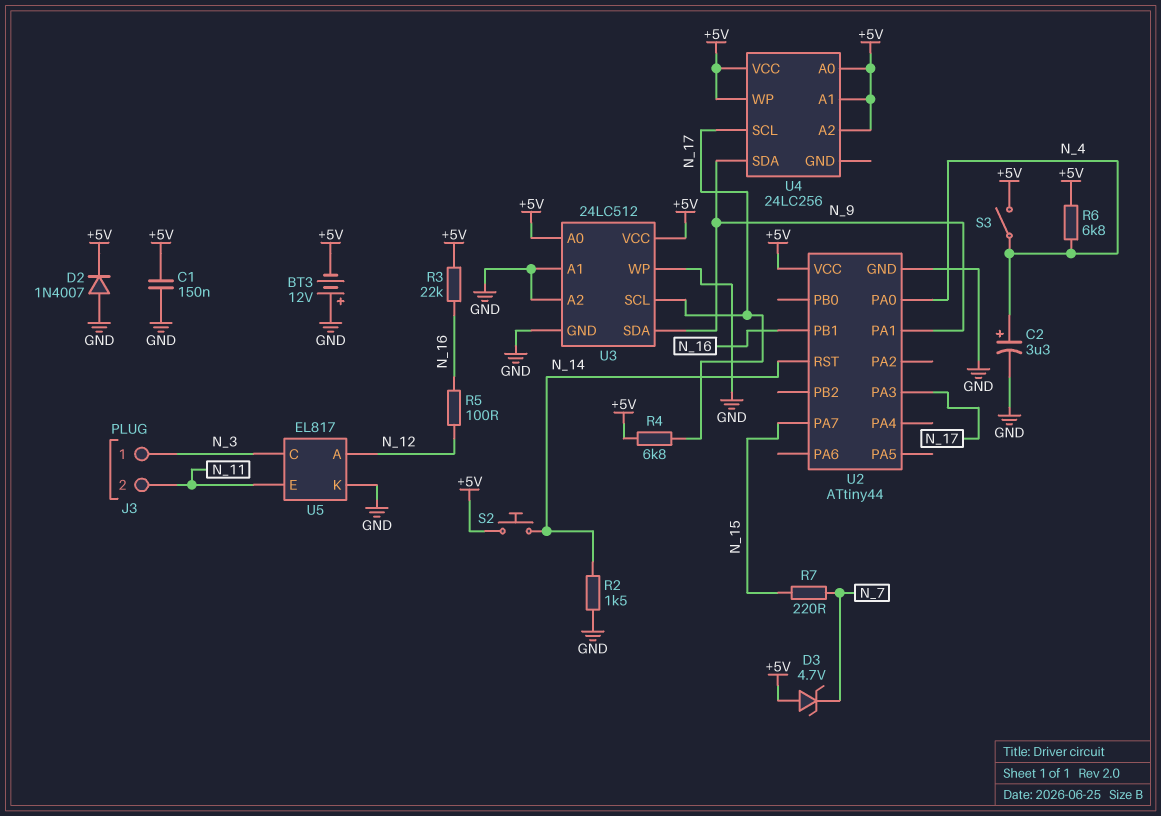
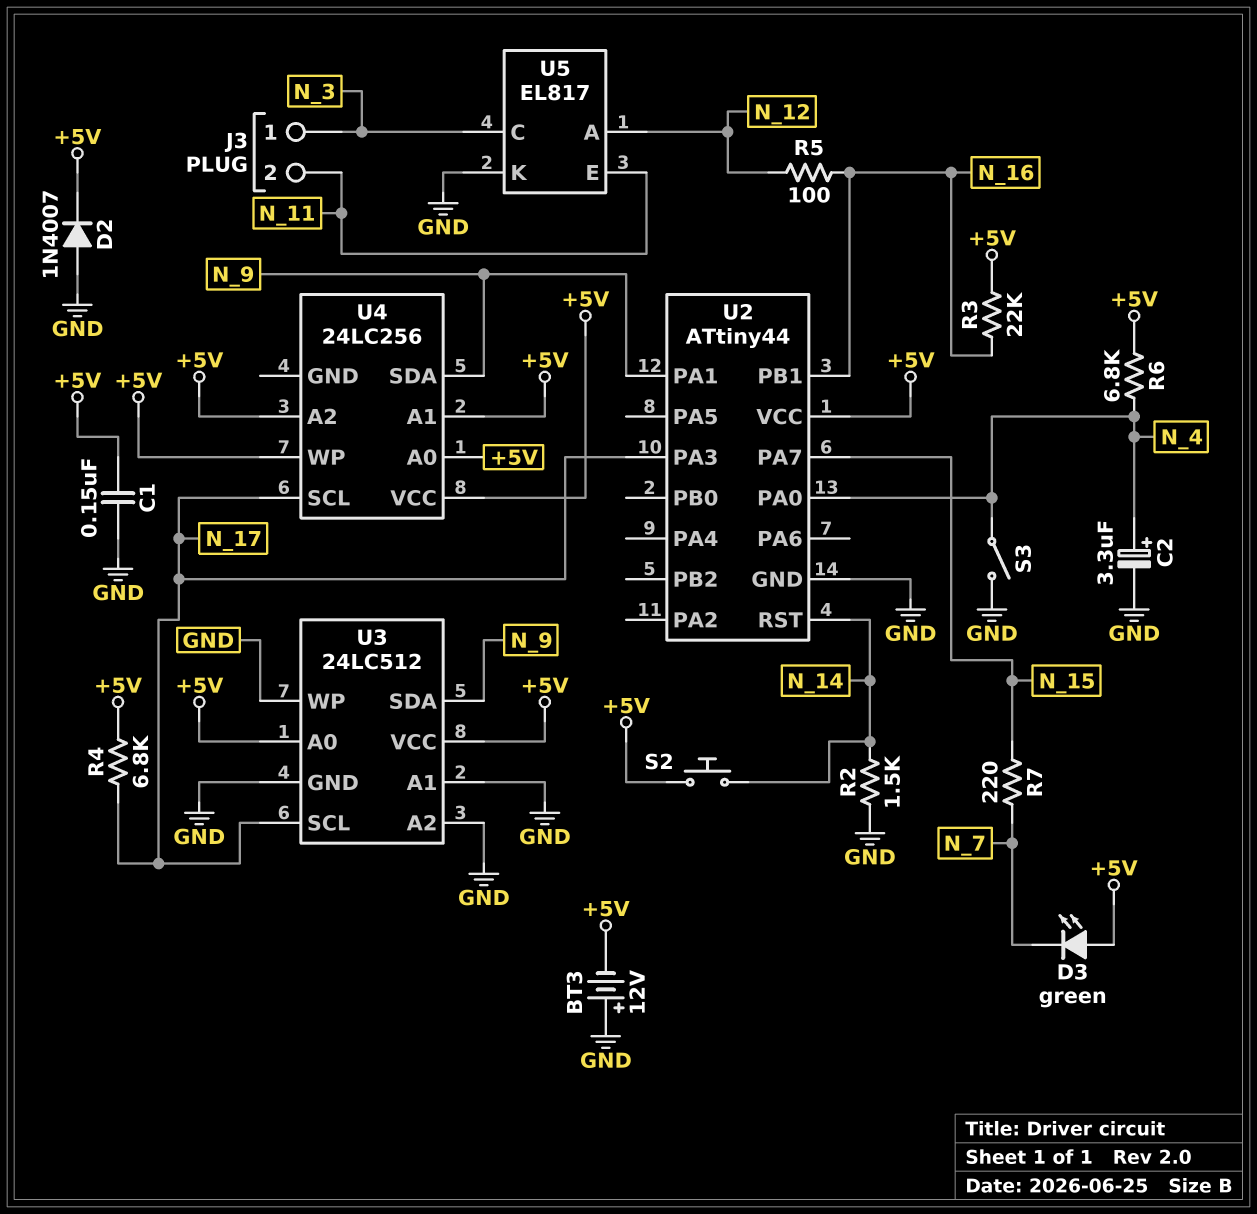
D3: zener 4.7V (A +5V, K N_7) -> LED green (A +5V, K N_7)
S3: switch (+5V, N_4) -> switch (GND, N_4)

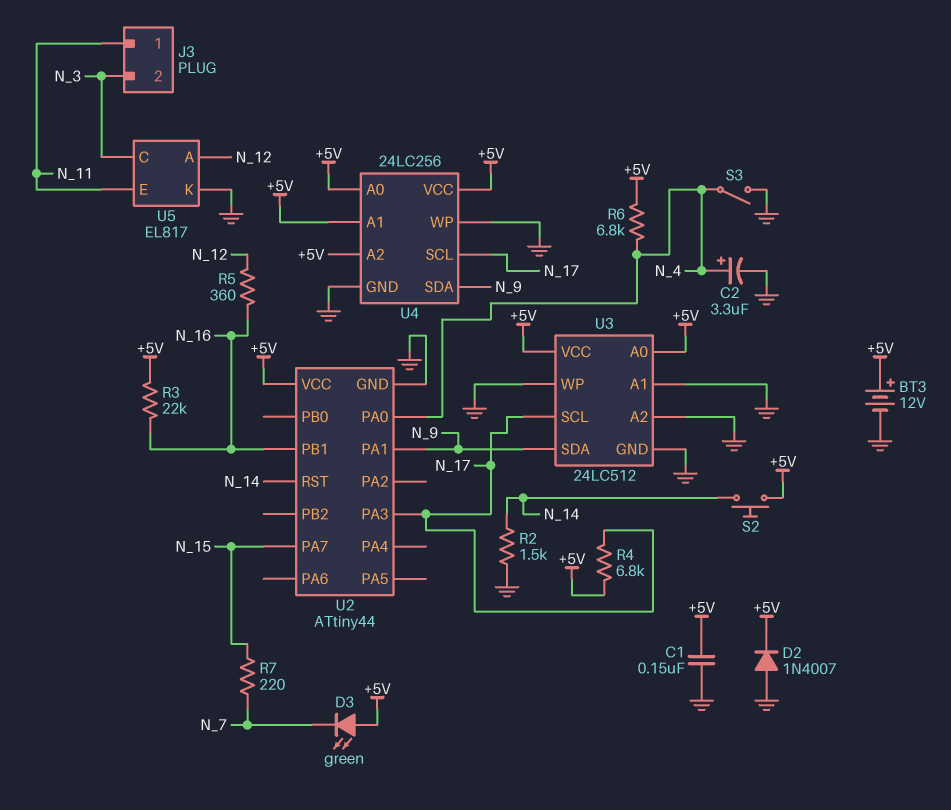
BT3: 12V (plus GND, minus +5V) -> 12V (plus +5V, minus GND)
J3 pin 1: N_3 -> N_11
J3 pin 2: N_11 -> N_3
R5: 100 (N_12, N_16) -> 360 (N_12, N_16)
U4 pin GND: none -> GND
U4 pin WP: +5V -> GND

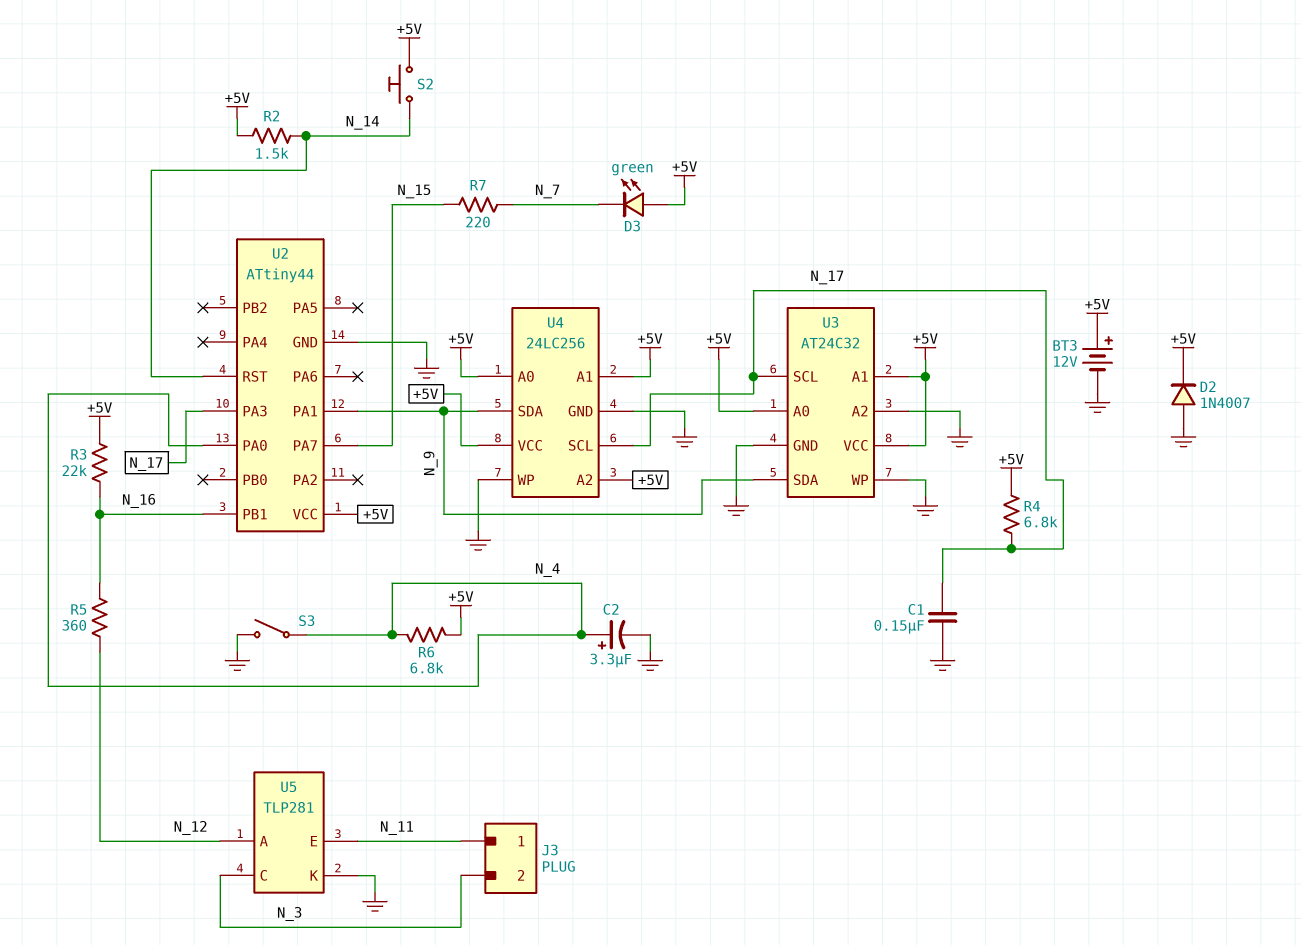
C1: 150nF (+5V, GND) -> 150nF (GND, N_17)
R2: 1.5k (GND, N_14) -> 1.5k (+5V, N_14)
U3: 24LC512 -> AT24C32
U3 pin A1: GND -> +5V
U5: EL817 -> TLP281

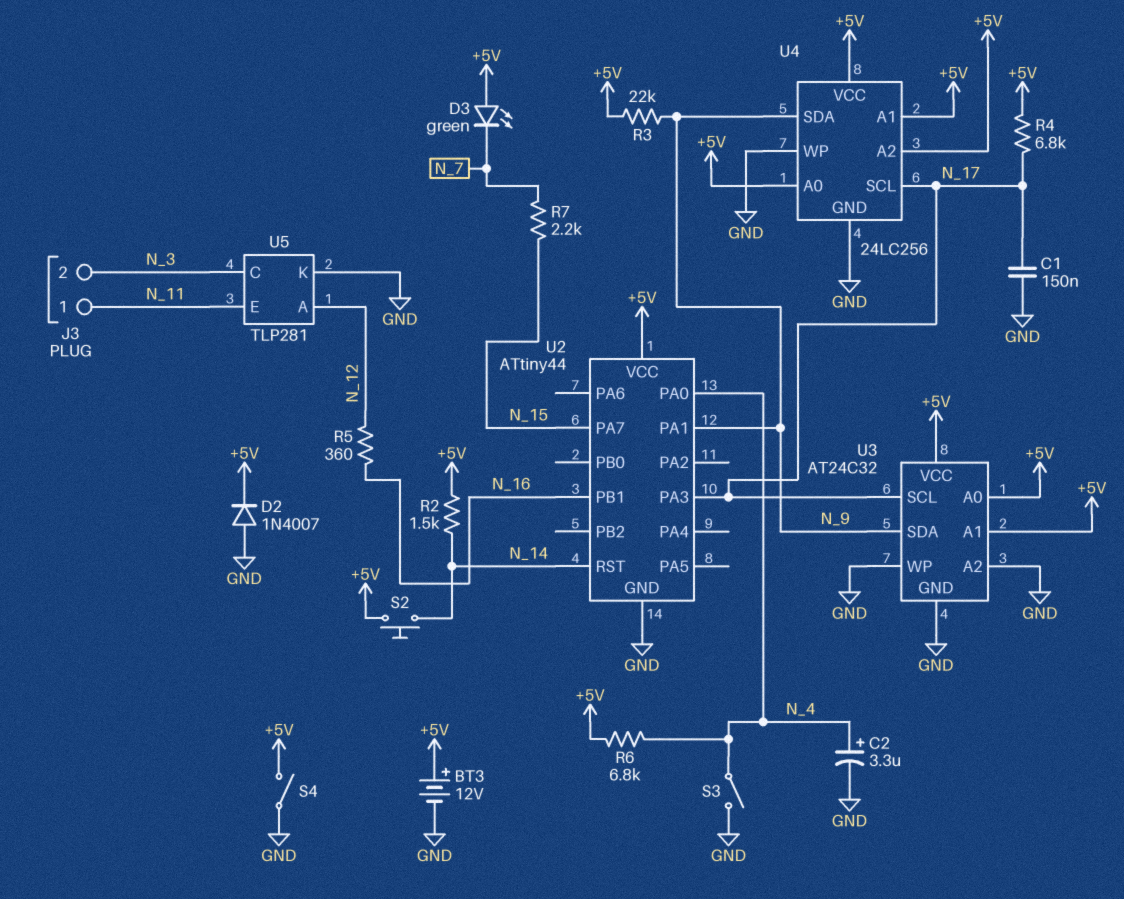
R3: 22k (+5V, N_16) -> 22k (+5V, N_9)
R7: 220 (N_7, N_15) -> 2.2k (N_7, N_15)
S4: none -> switch (+5V, GND)

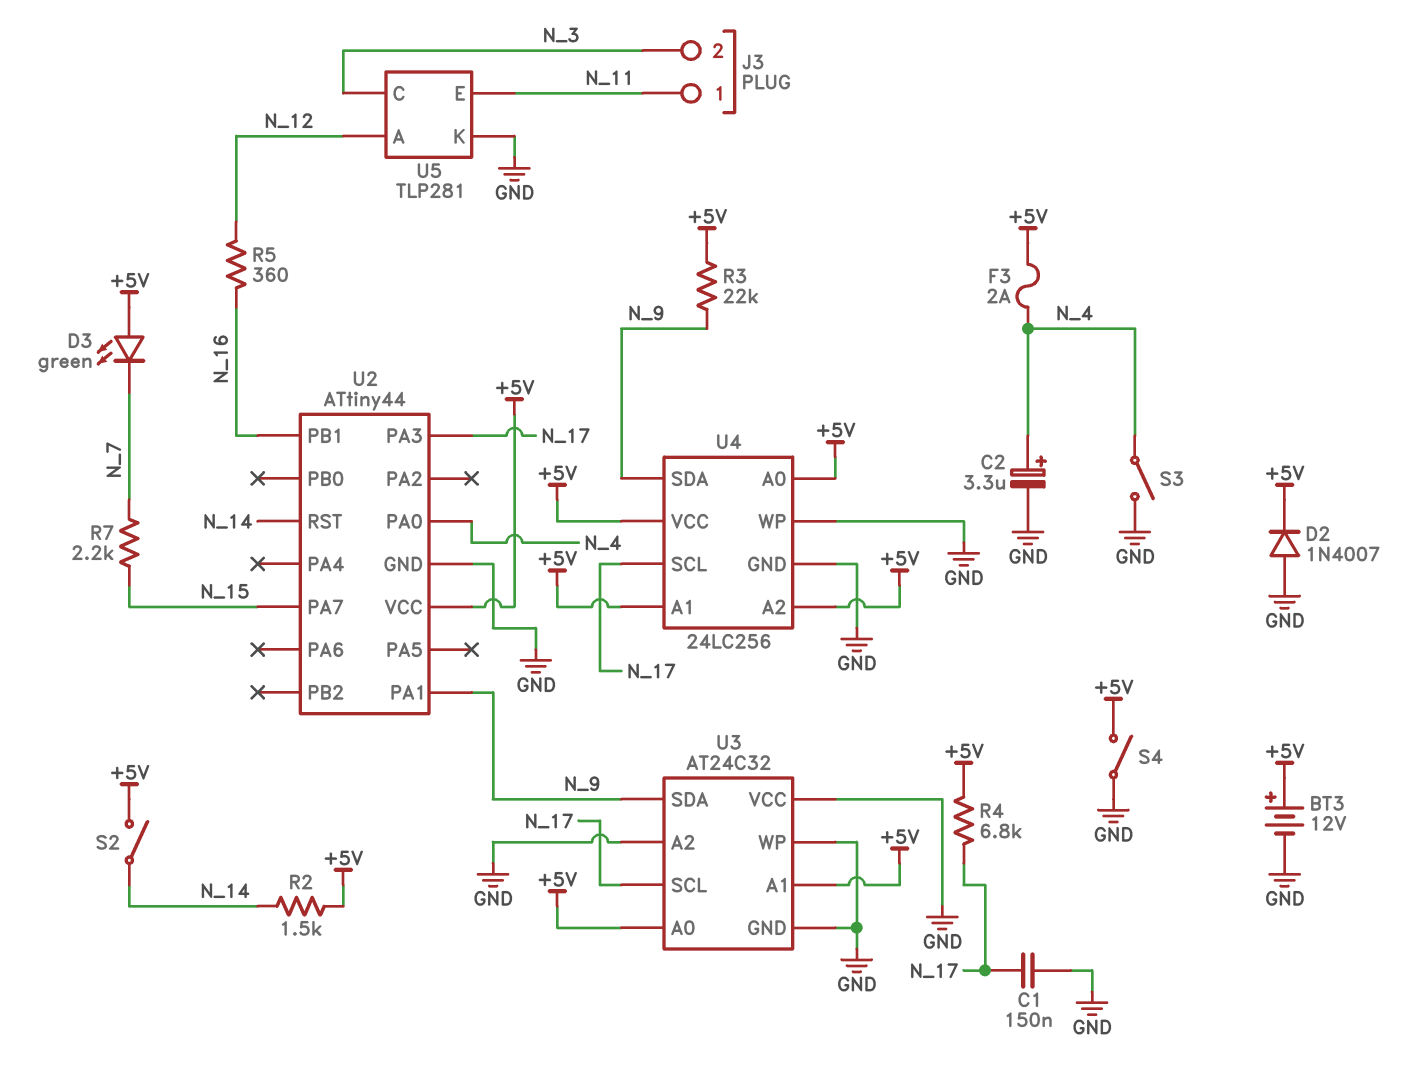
F3: none -> 2A (+5V, N_4)
R6: 6.8k (+5V, N_4) -> none
S2: button (+5V, N_14) -> switch (+5V, N_14)
U3 pin VCC: +5V -> GND

